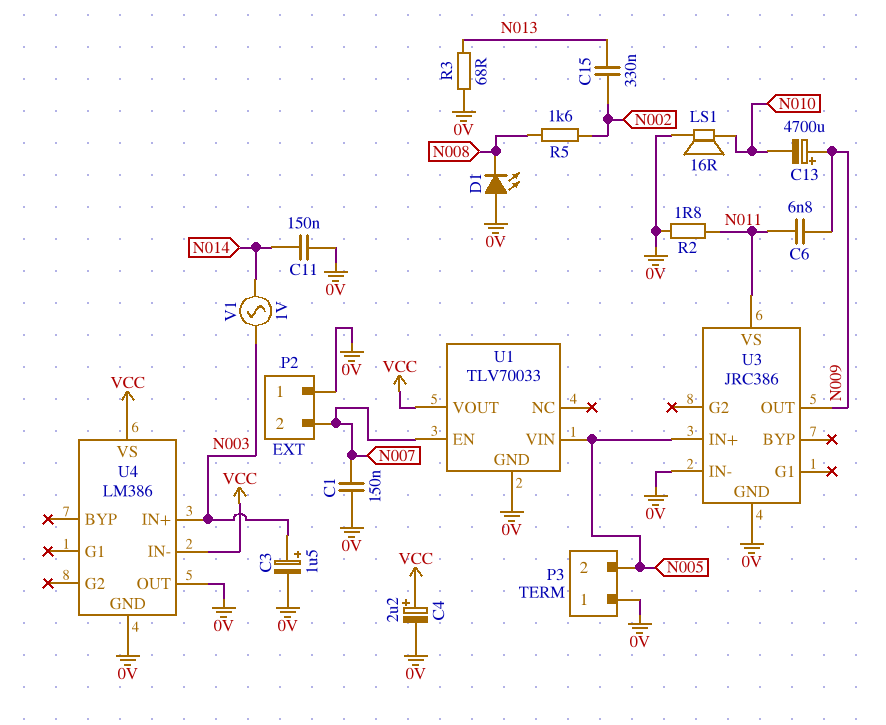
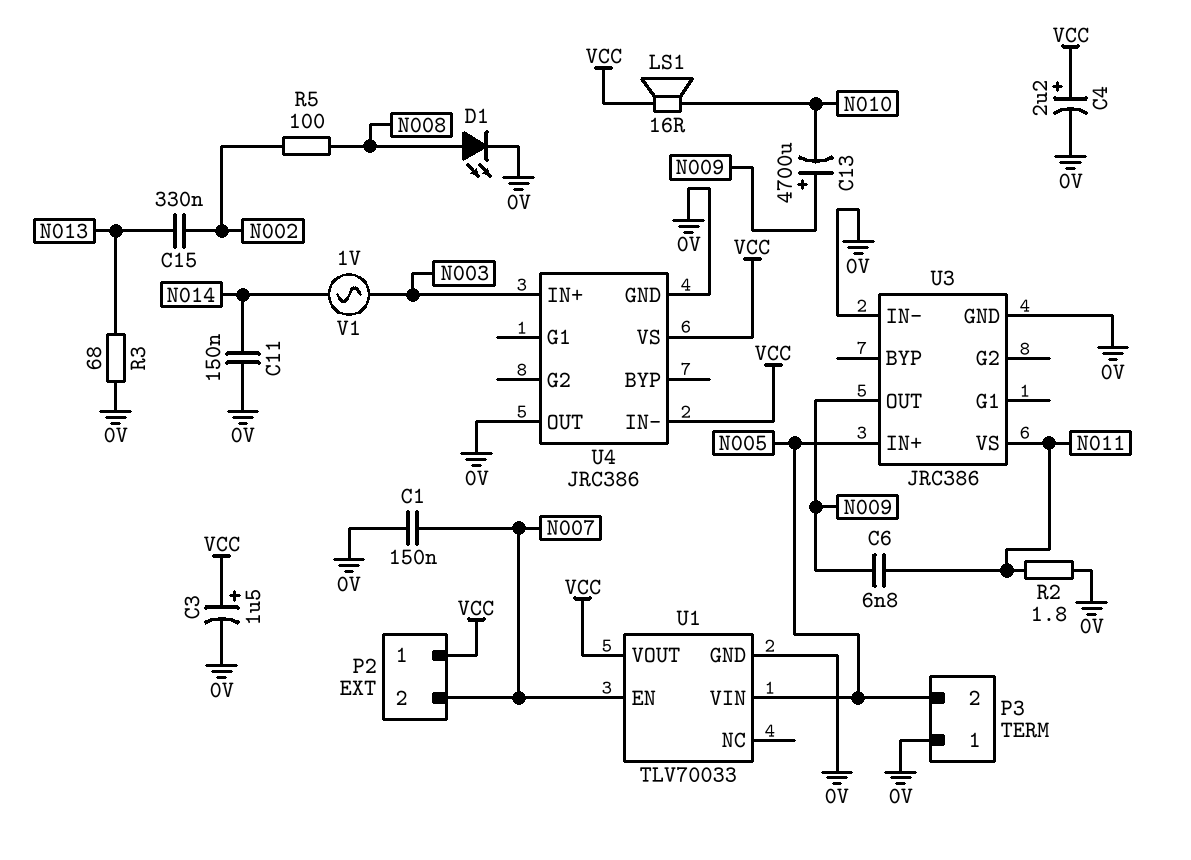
C3: 1.5uF (plus N003, minus 0V) -> 1.5uF (plus VCC, minus 0V)
D1: LED (A 0V, K N008) -> LED (A N008, K 0V)
LS1: speaker 16R (0V, N010) -> speaker 16R (N010, VCC)
P2 pin 1: 0V -> VCC
R5: 1.6k (N002, N008) -> 100 (N002, N008)
U4: LM386 -> JRC386

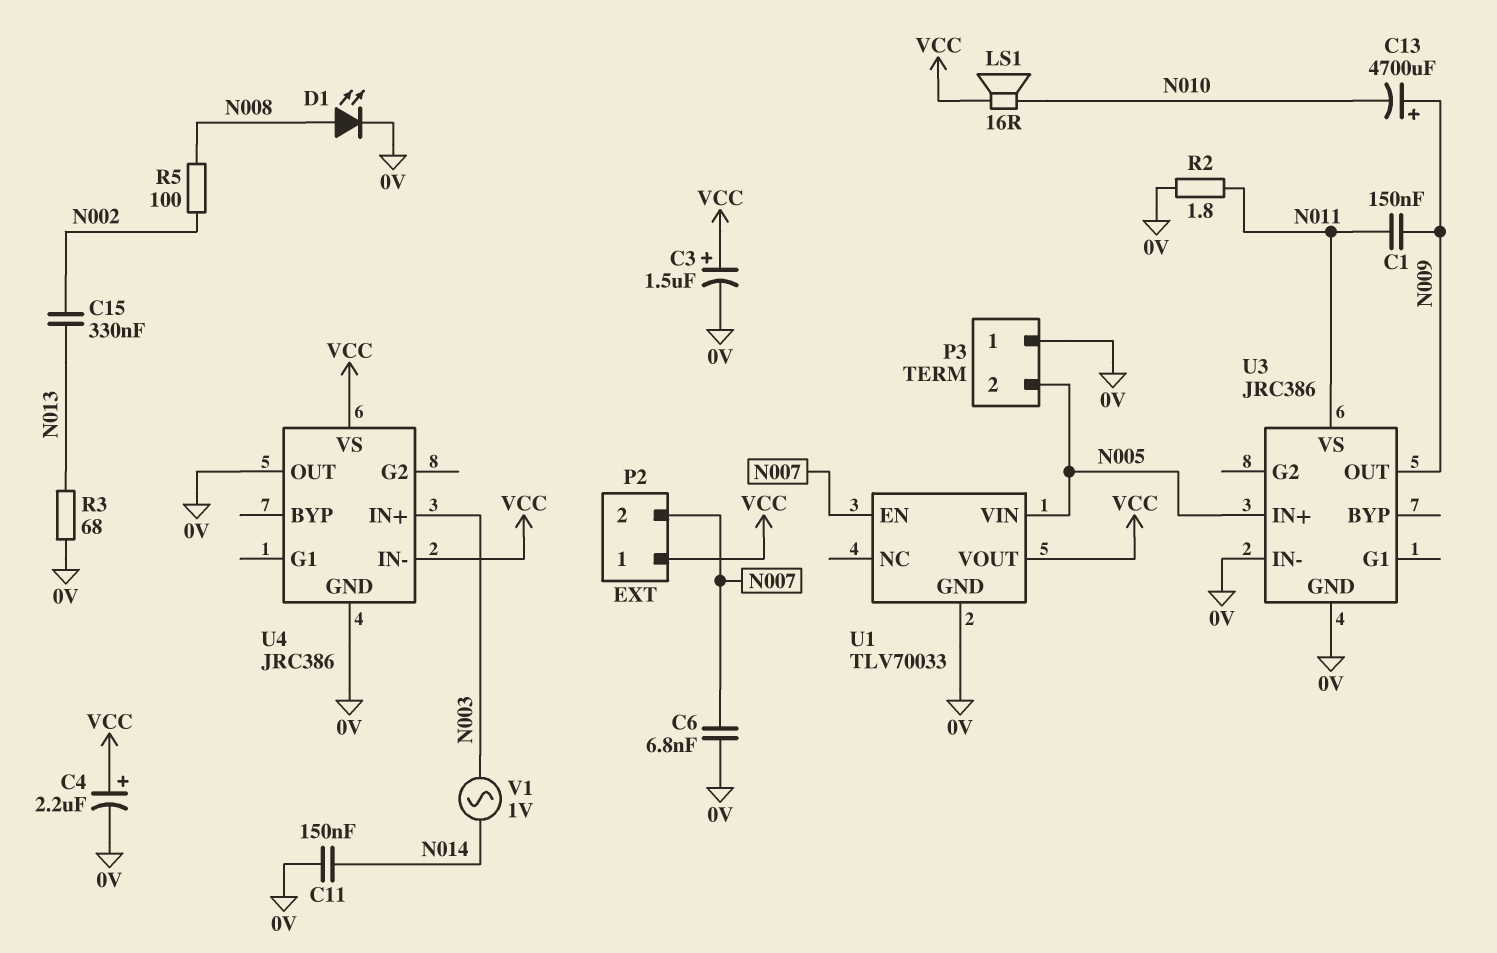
C1: 150nF (0V, N007) -> 150nF (N009, N011)
C6: 6.8nF (N009, N011) -> 6.8nF (0V, N007)

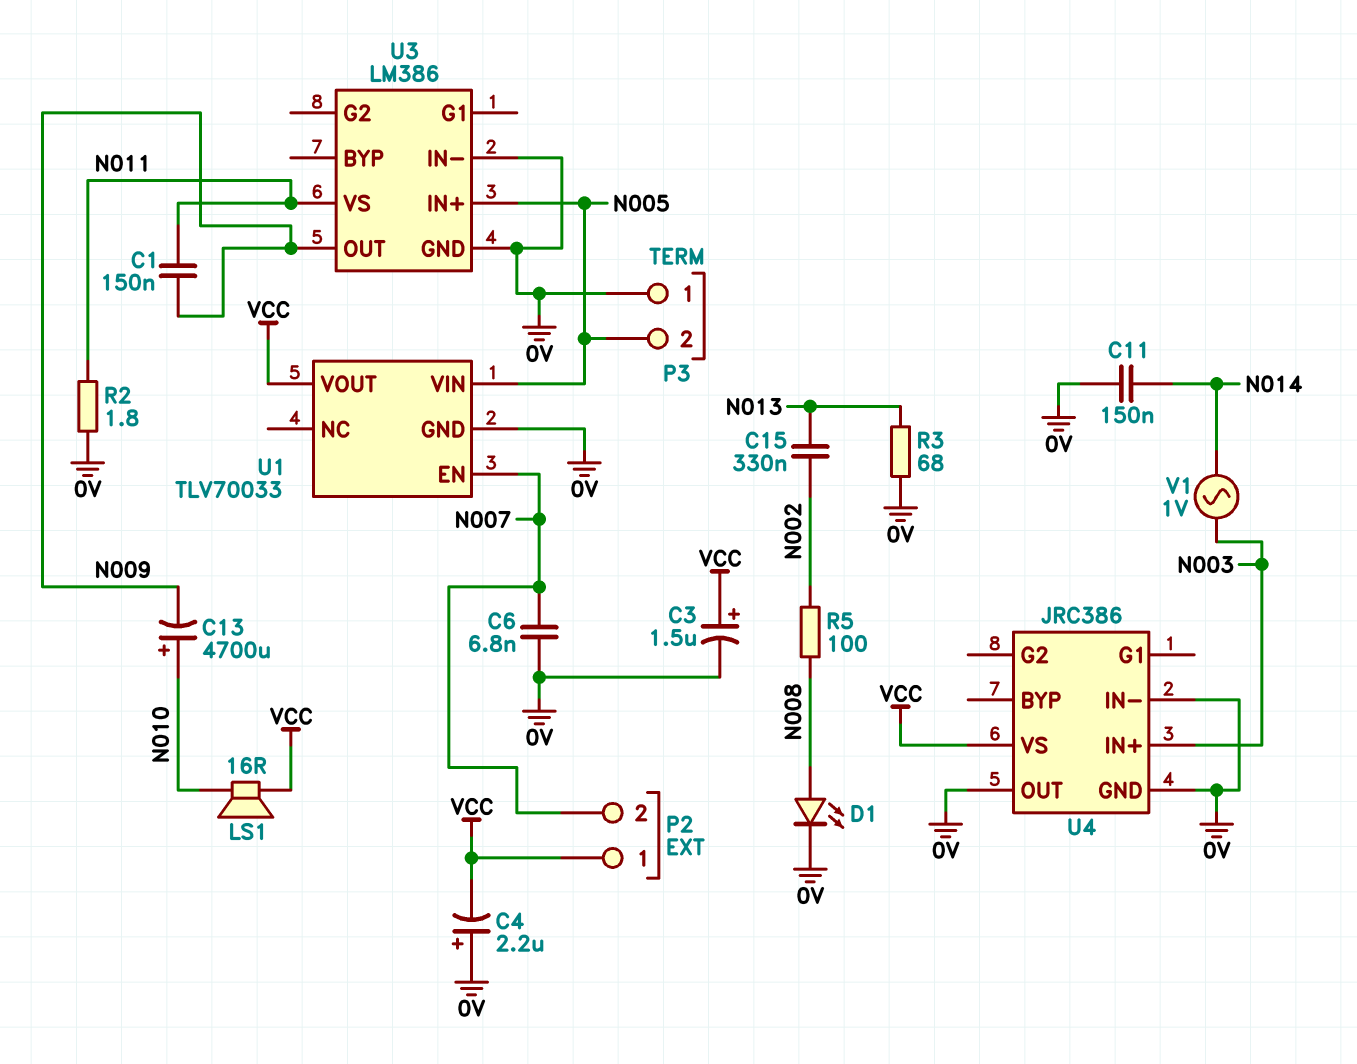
C4: 2.2uF (plus VCC, minus 0V) -> 2.2uF (plus 0V, minus VCC)
C13: 4700uF (plus N009, minus N010) -> 4700uF (plus N010, minus N009)
U3: JRC386 -> LM386
U4 pin IN-: VCC -> 0V

